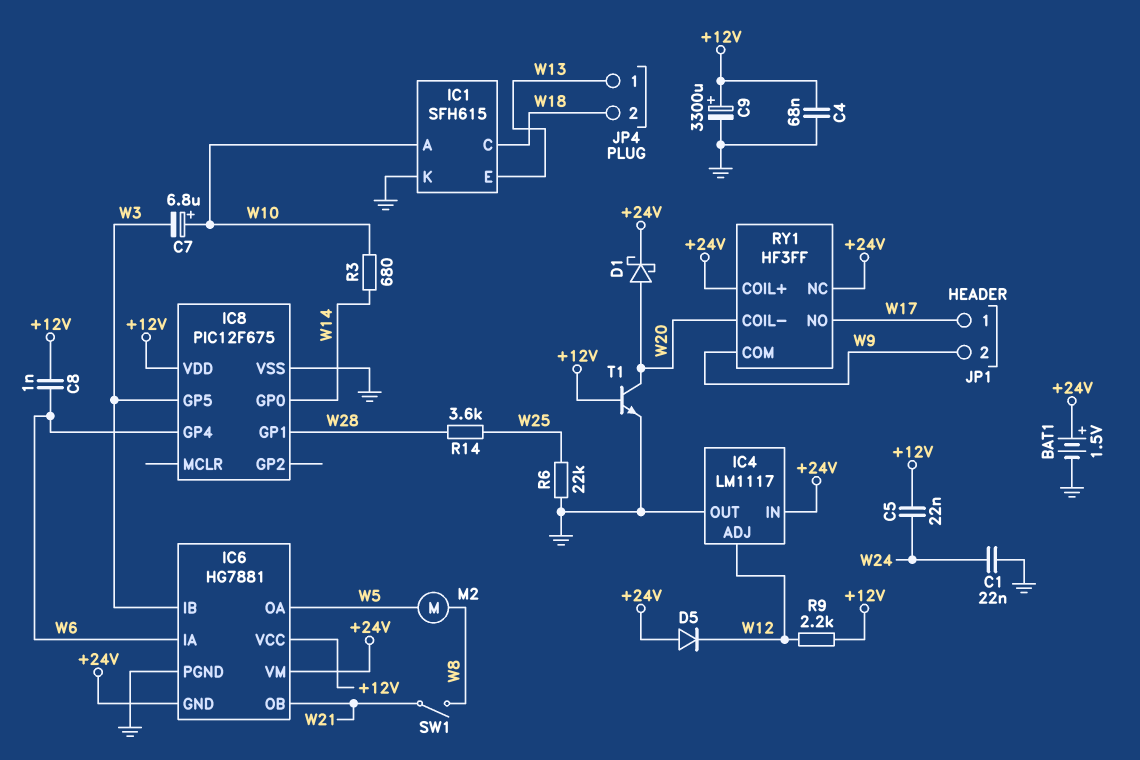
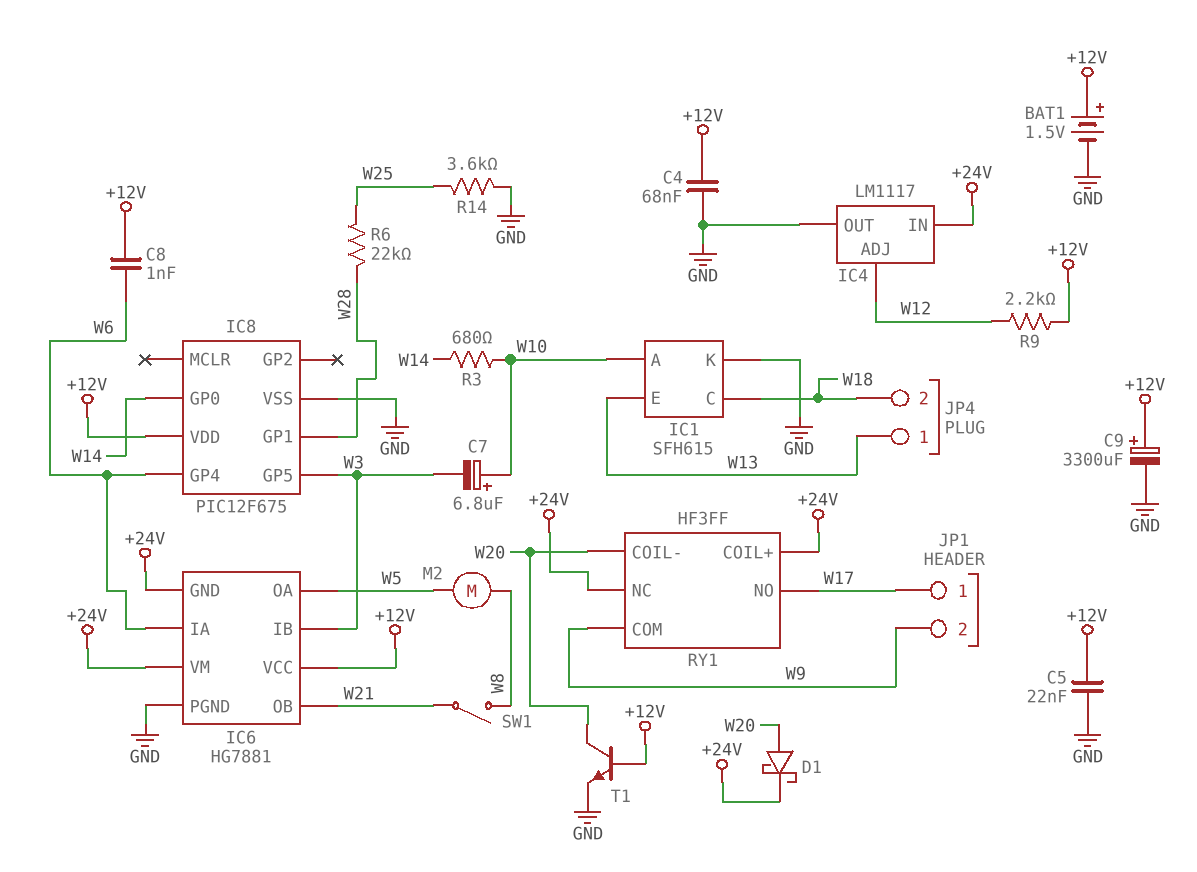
BAT1: 1.5V (plus +24V, minus GND) -> 1.5V (plus +12V, minus GND)
C1: 22nF (GND, W24) -> none
C5: 22nF (+12V, W24) -> 22nF (+12V, GND)
D5: diode (A +24V, K W12) -> none
R6: 22k (GND, W25) -> 22k (W25, W28)
R14: 3.6k (W25, W28) -> 3.6k (GND, W25)

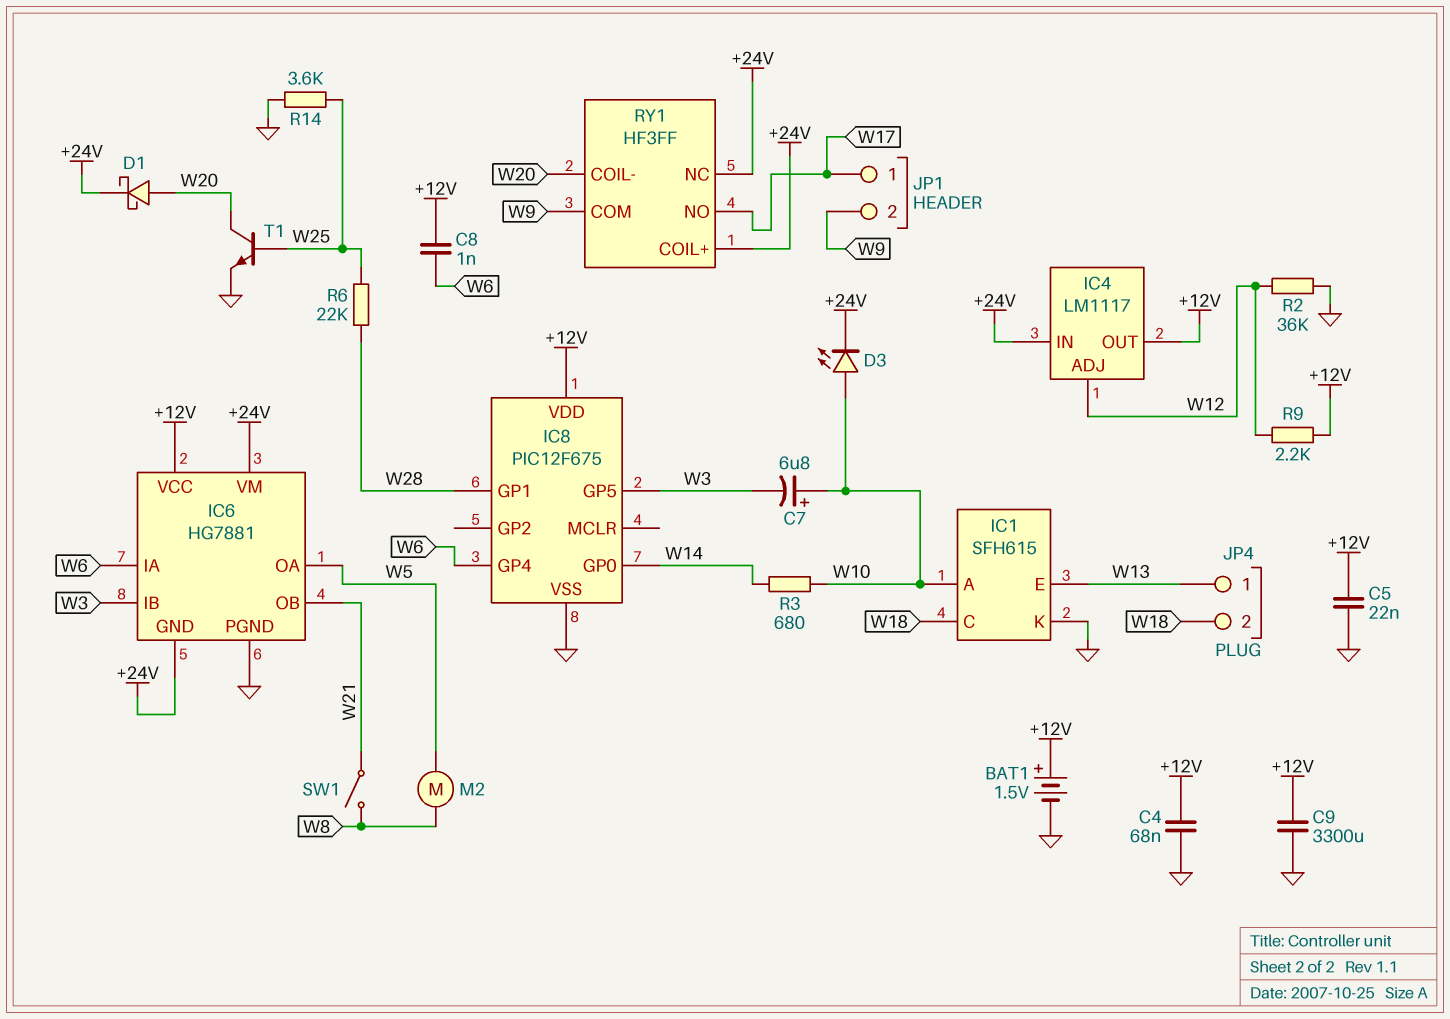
C9: 3300uF (plus +12V, minus GND) -> 3300uF (+12V, GND)
D3: none -> LED (A W10, K +24V)
IC4 pin OUT: GND -> +12V
R2: none -> 36k (GND, W12)
T1: NPN (B +12V, C W20, E GND) -> NPN (B W25, C W20, E GND)

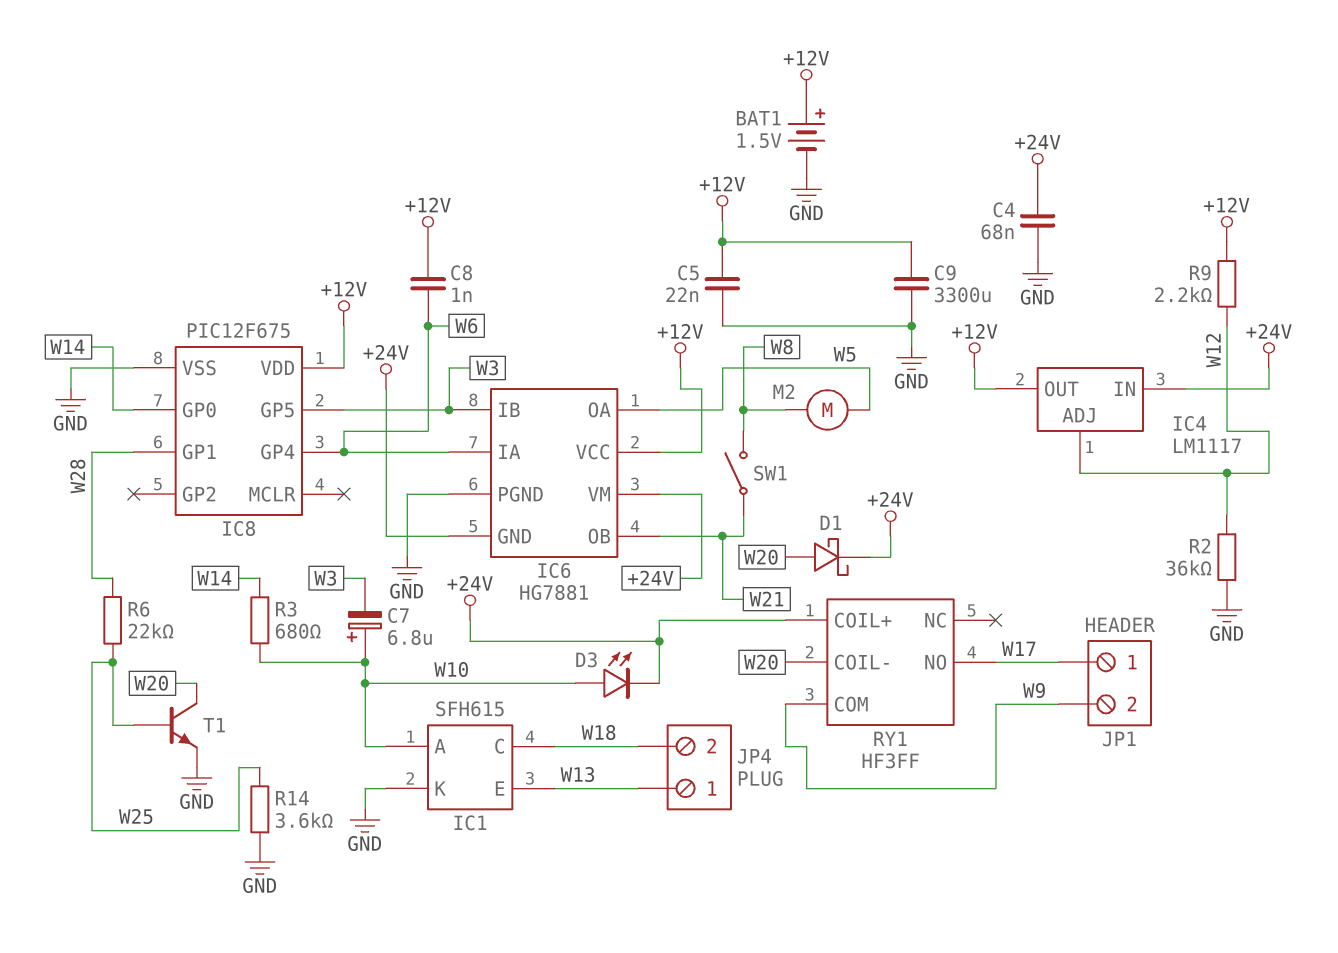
C4: 68nF (+12V, GND) -> 68nF (+24V, GND)
RY1 pin NC: +24V -> none

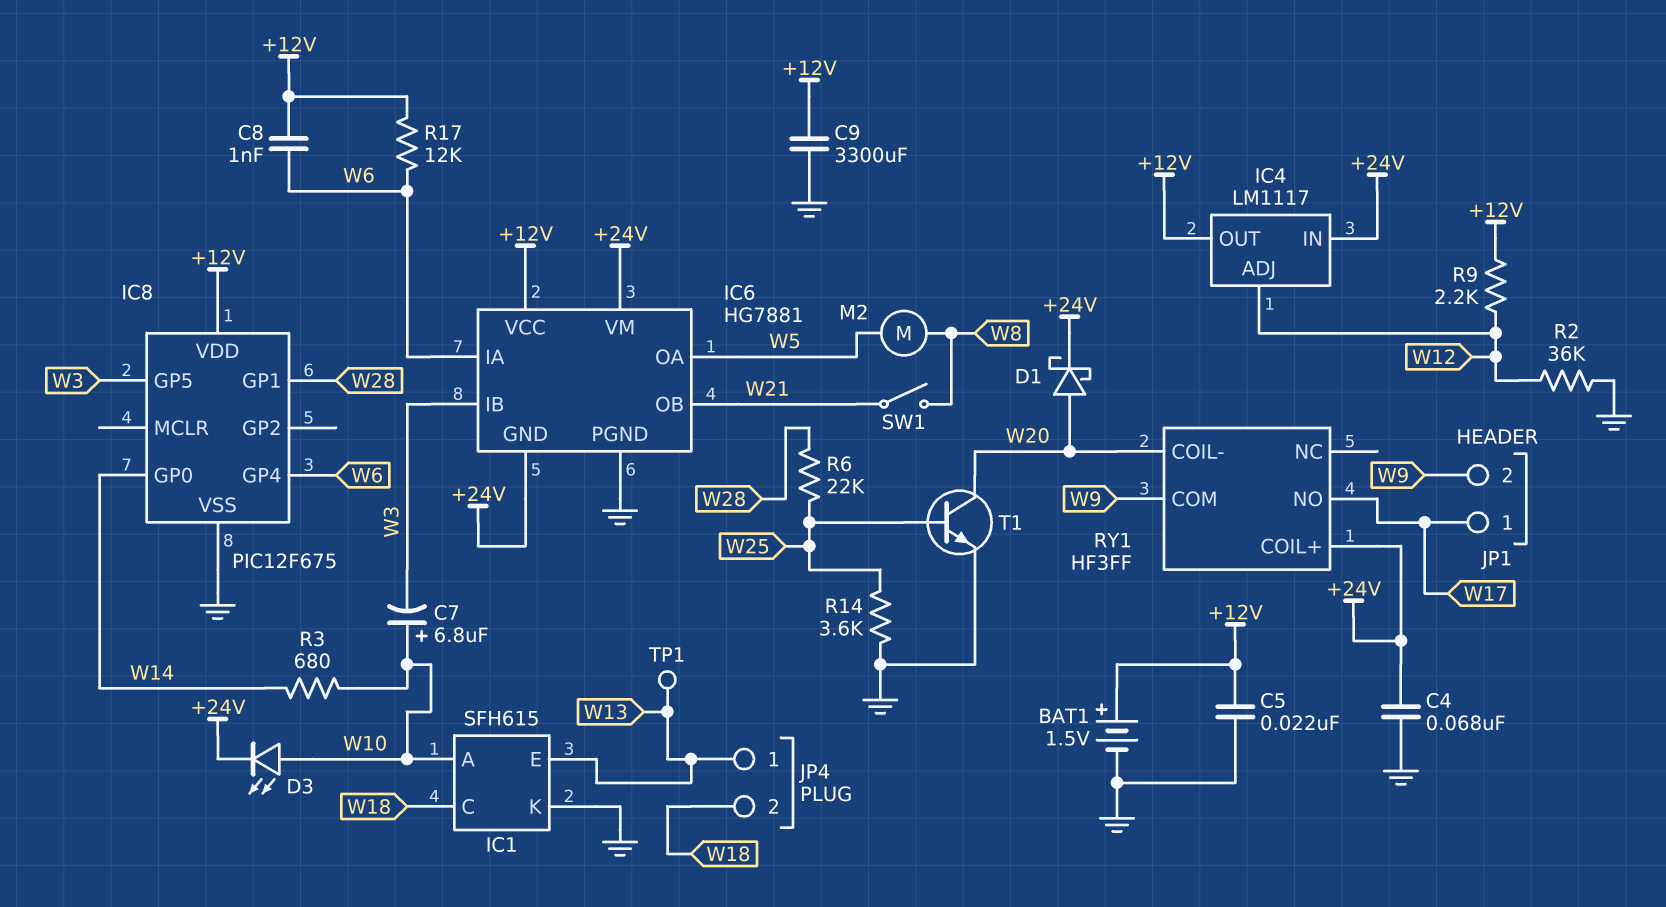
R17: none -> 12k (+12V, W6)
TP1: none -> test point (W13)

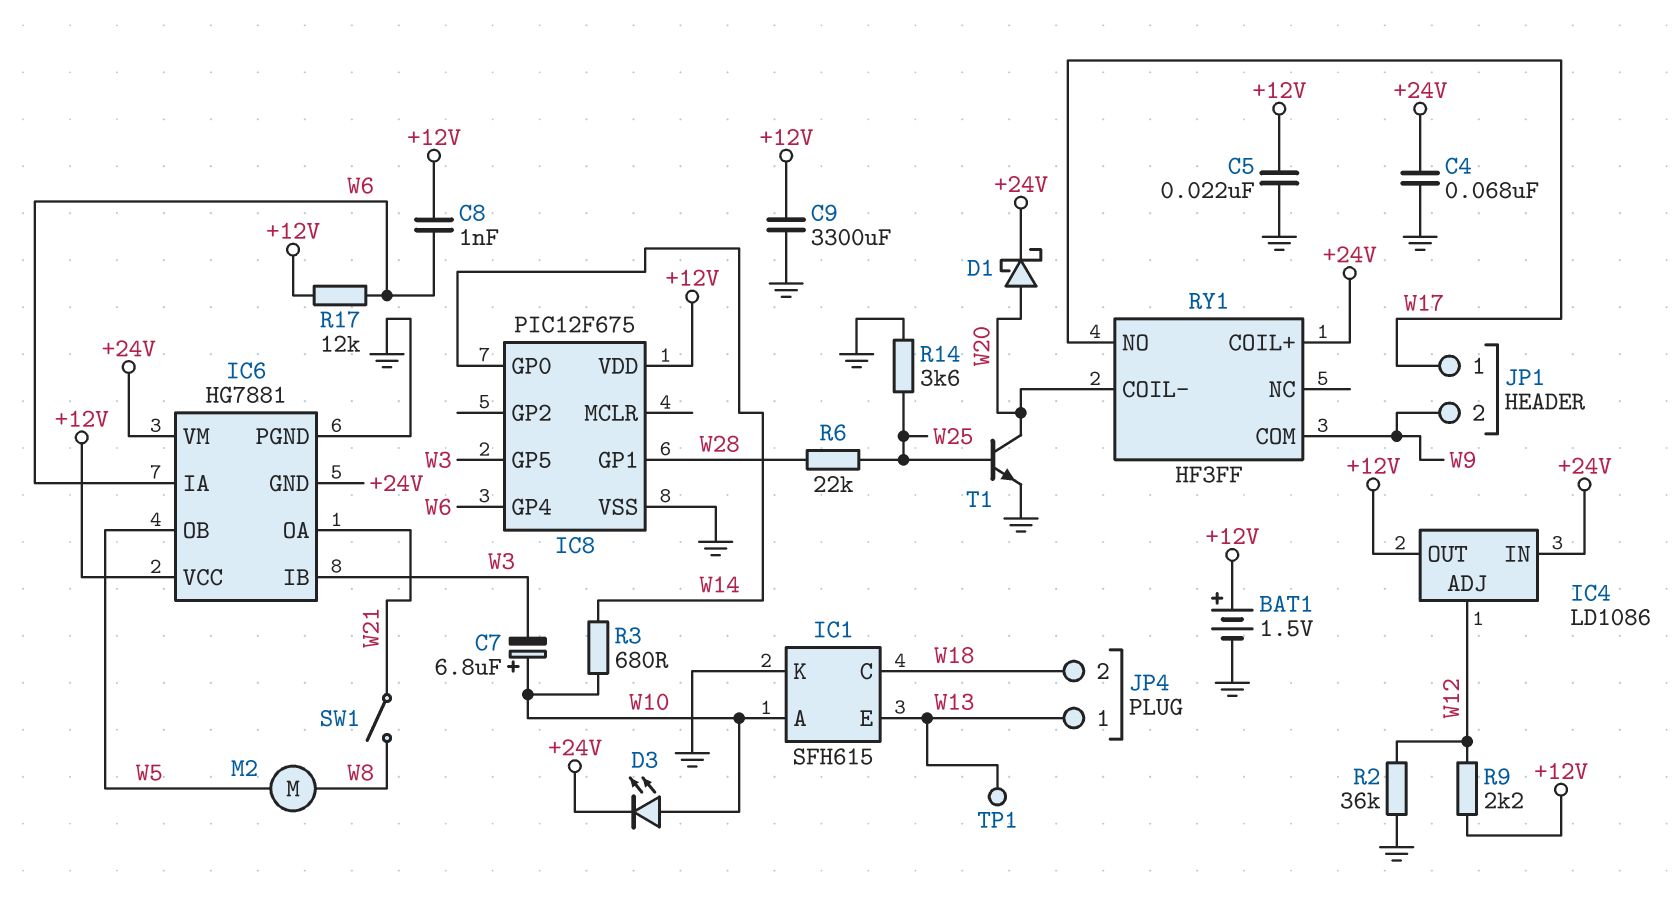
IC4: LM1117 -> LD1086
IC6 pin OA: W5 -> W21
IC6 pin OB: W21 -> W5

